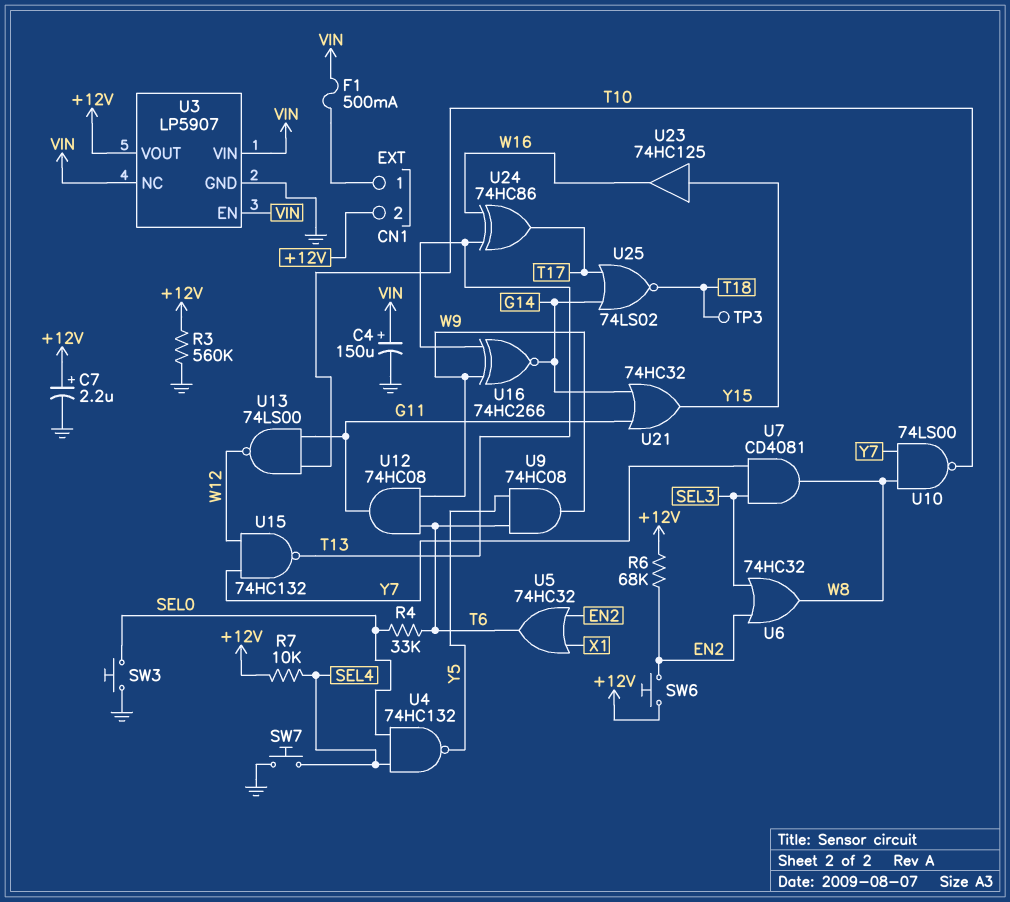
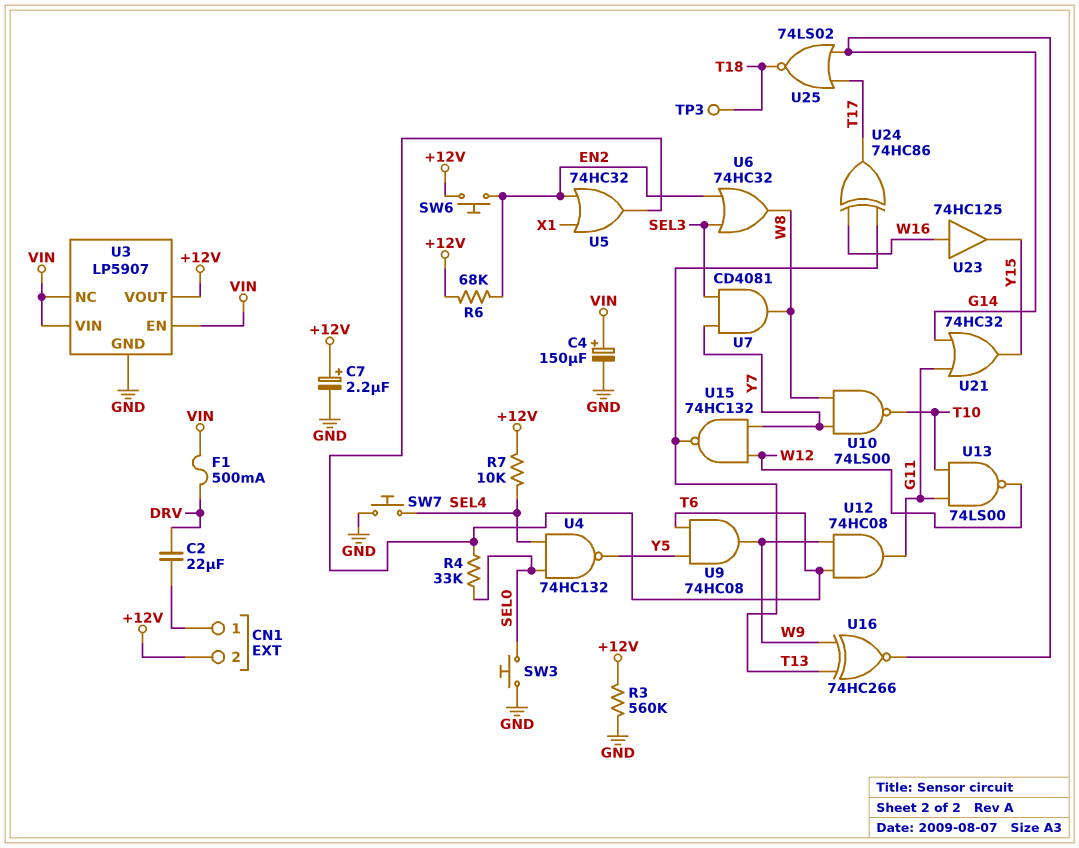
C2: none -> 22uF (CN1/1, DRV)
F1: 500mA (CN1/1, VIN) -> 500mA (DRV, VIN)
U23: buffer 74HC125 (in Y15, out W16) -> buffer 74HC125 (in W16, out Y15)

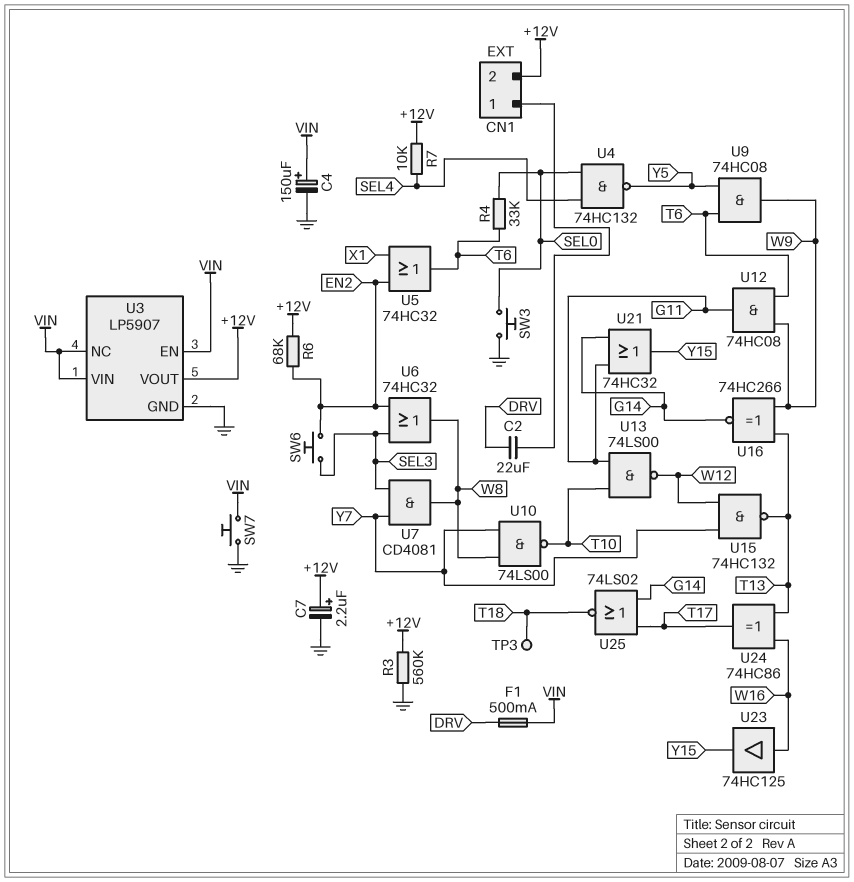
SW6: button (+12V, EN2) -> button (EN2, SEL3)
SW7: button (GND, SEL4) -> button (GND, VIN)

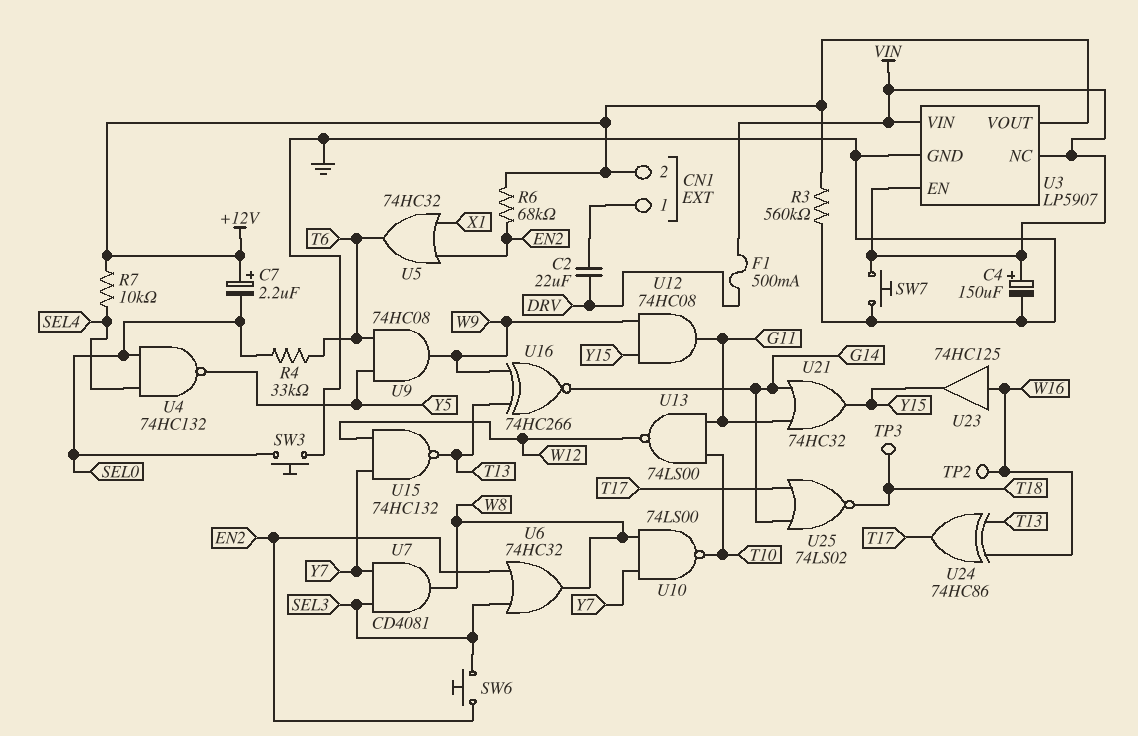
C7: 2.2uF (plus +12V, minus GND) -> 2.2uF (plus +12V, minus SEL0)
TP2: none -> test point (W16)
U12: AND 74HC08 (in T6, in W9, out G11) -> AND 74HC08 (in W9, in Y15, out G11)

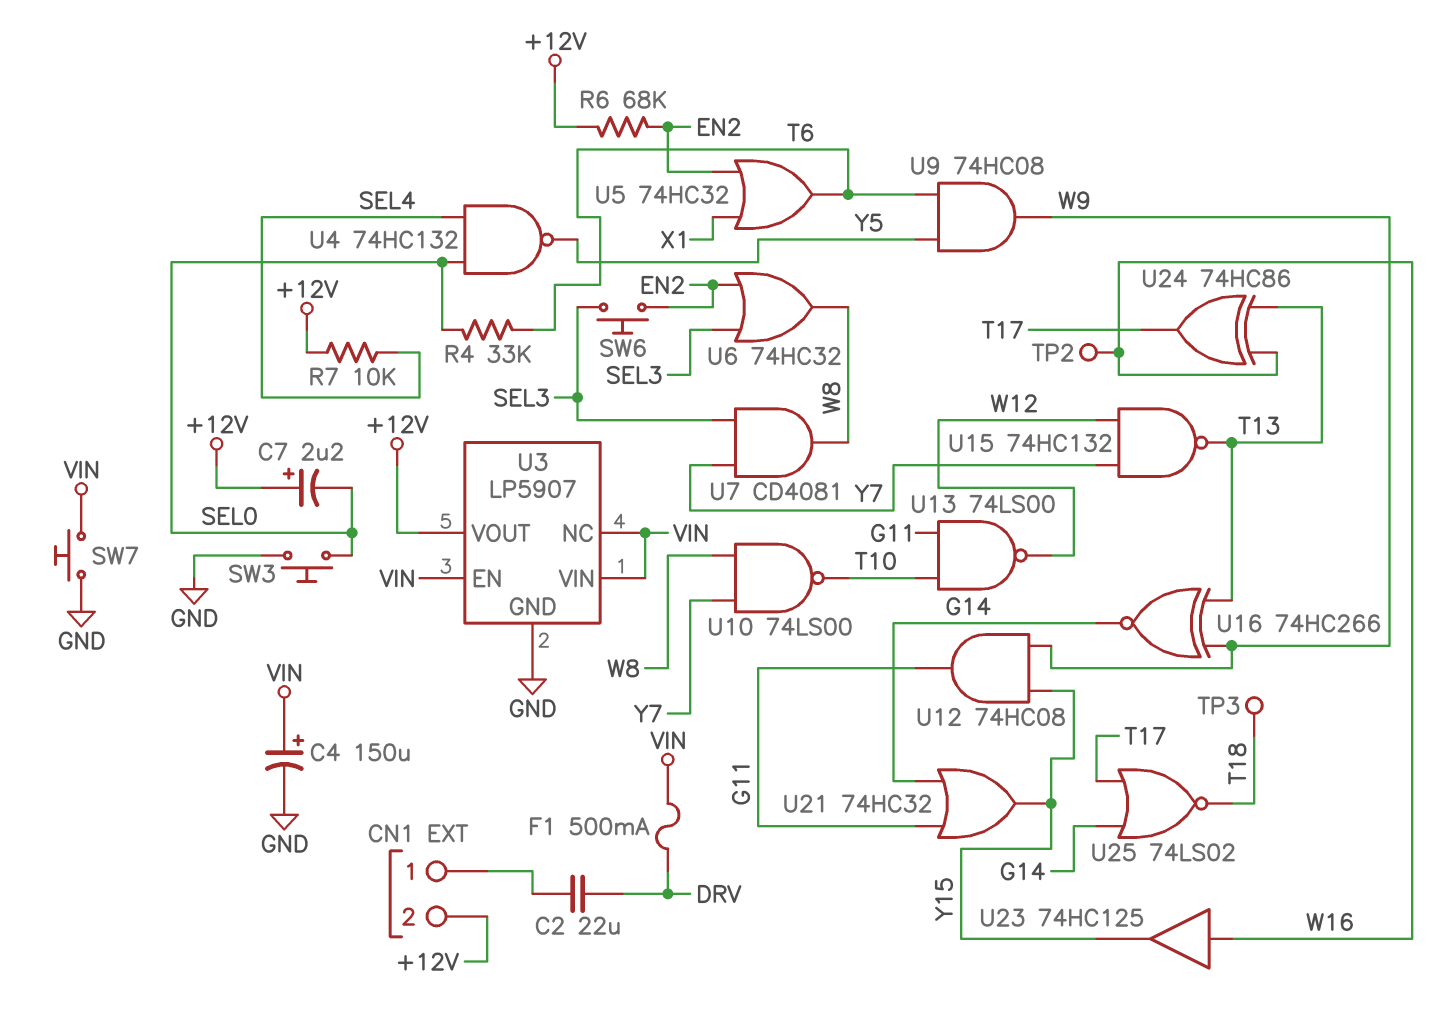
R3: 560k (+12V, GND) -> none

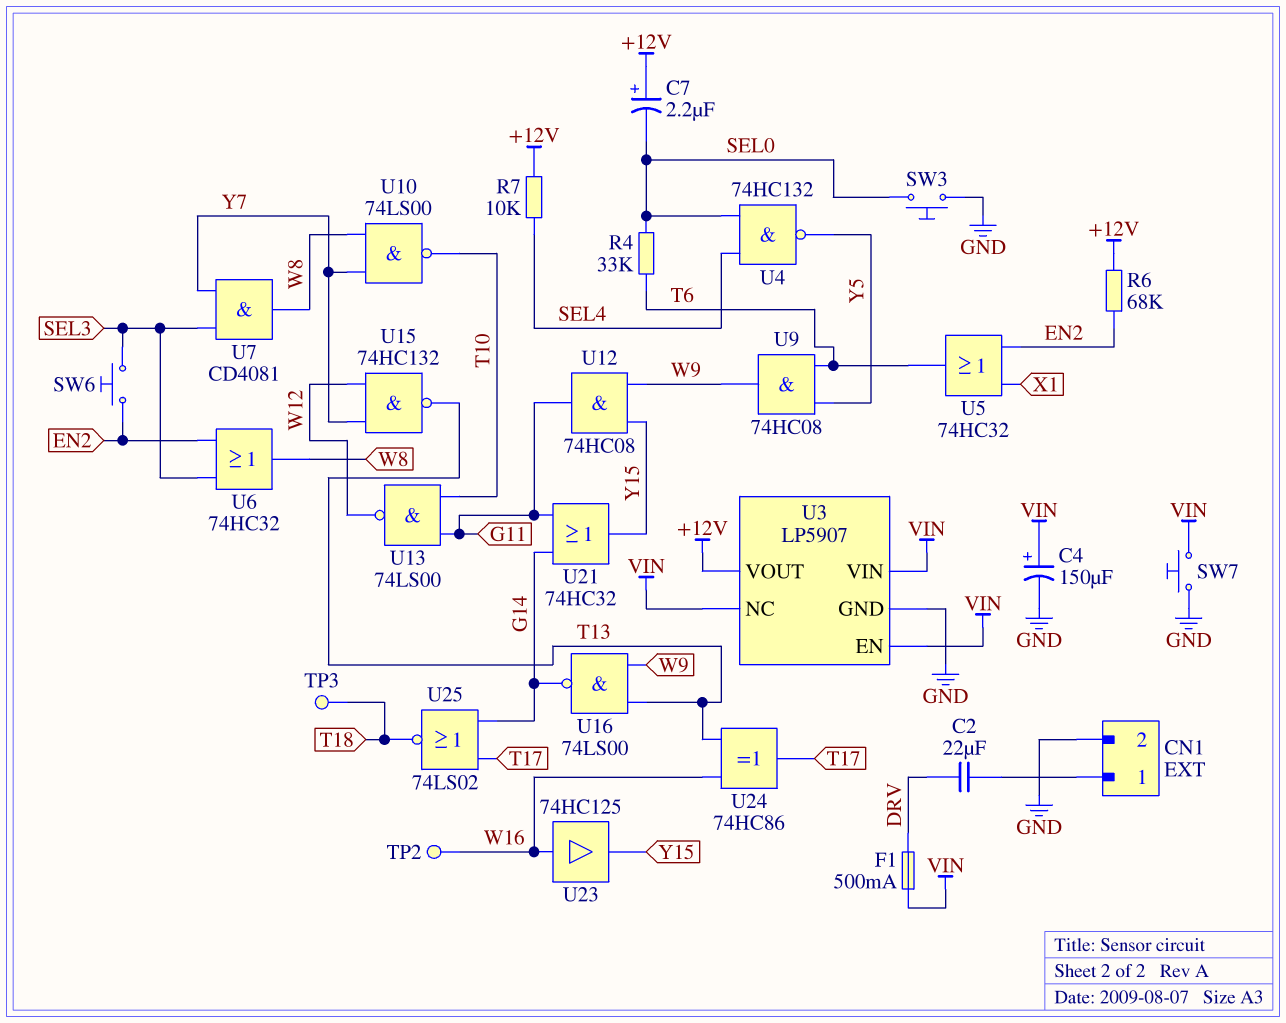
CN1 pin 2: +12V -> GND
U16: XNOR 74HC266 (in T13, in W9, out G14) -> NAND 74LS00 (in T13, in W9, out G14)

